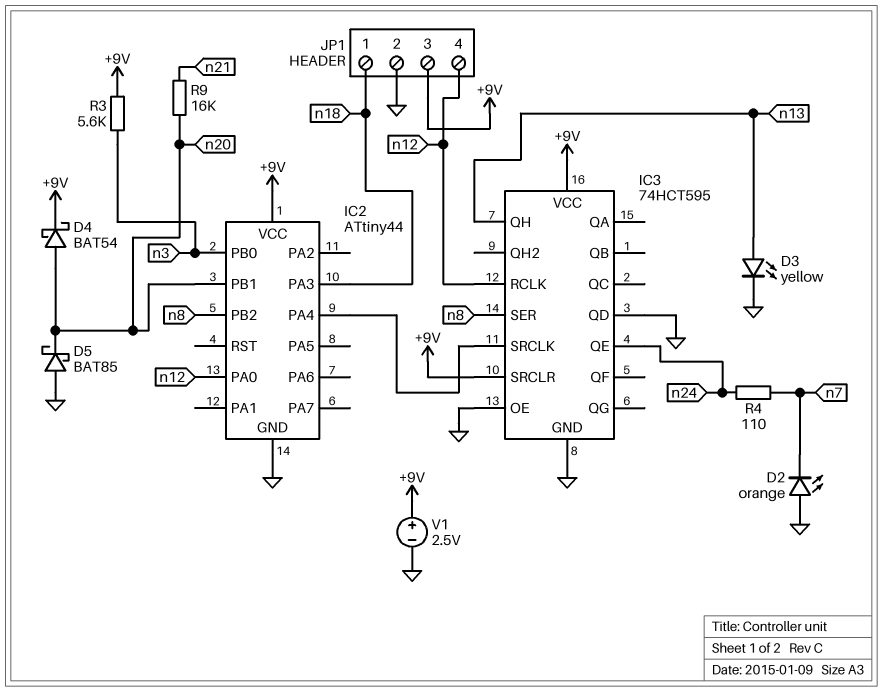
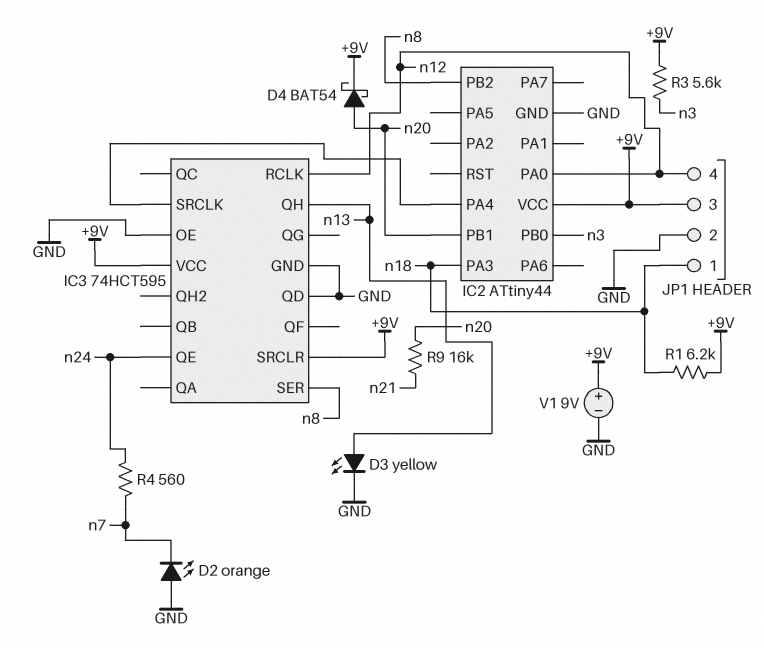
D5: schottky BAT85 (A GND, K n20) -> none
R1: none -> 6.2k (+9V, n18)
R4: 110 (n7, n24) -> 560 (n7, n24)
V1: 2.5V (plus +9V, minus GND) -> 9V (plus +9V, minus GND)

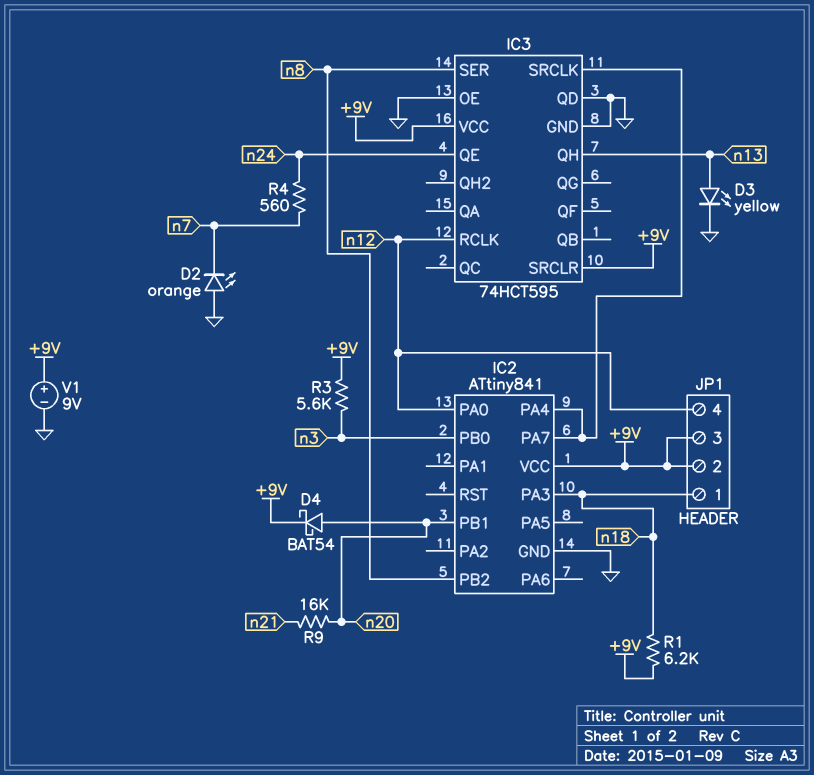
IC2: ATtiny44 -> ATtiny841
IC2 pin PA7: none -> IC2/PA4
JP1 pin 2: GND -> +9V

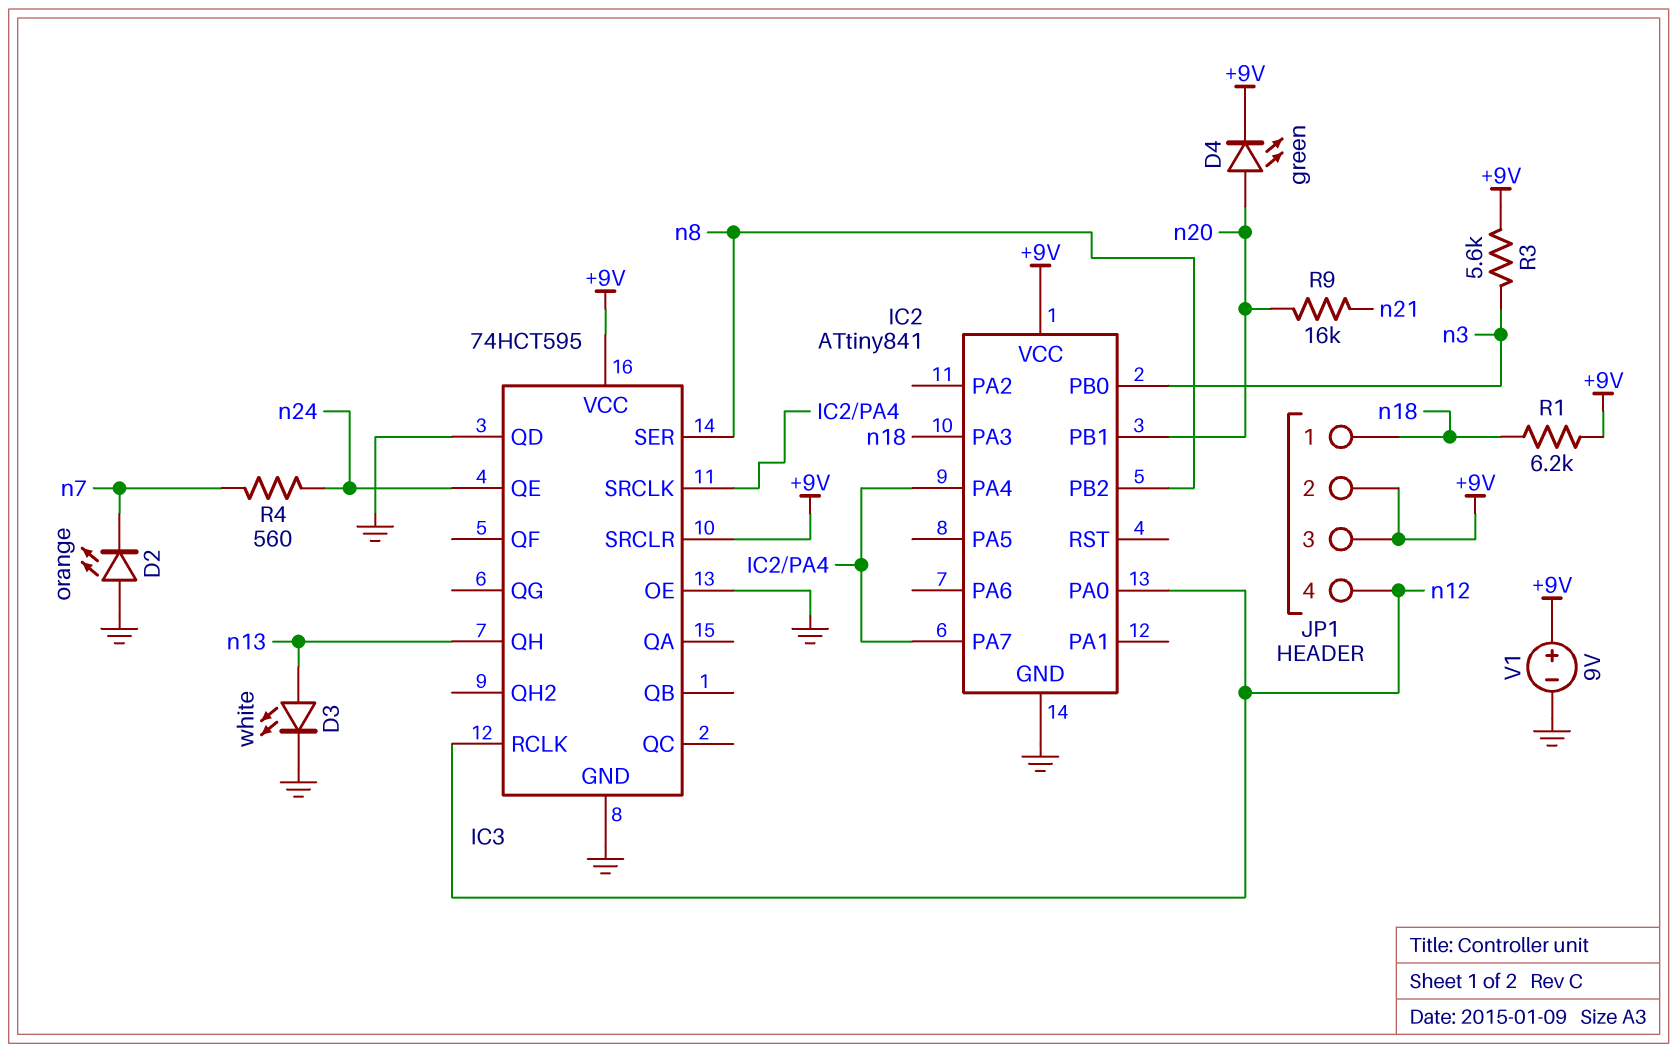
D3: LED yellow (A n13, K GND) -> LED white (A n13, K GND)
D4: schottky BAT54 (A n20, K +9V) -> LED green (A n20, K +9V)

